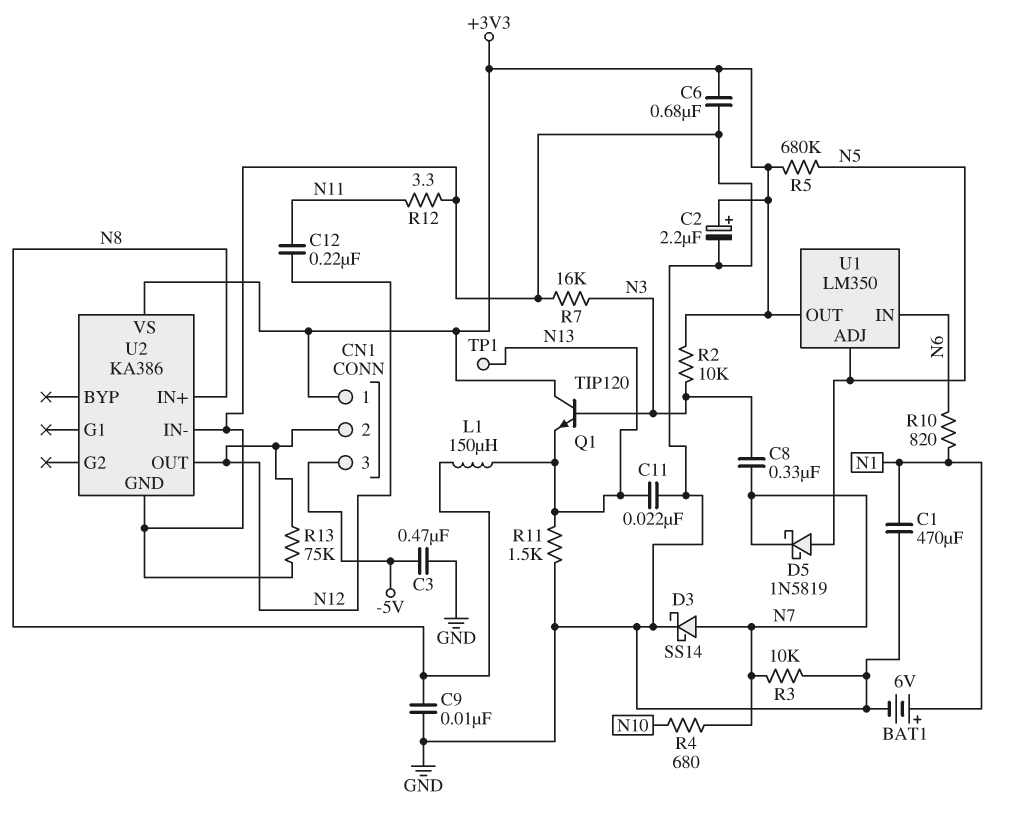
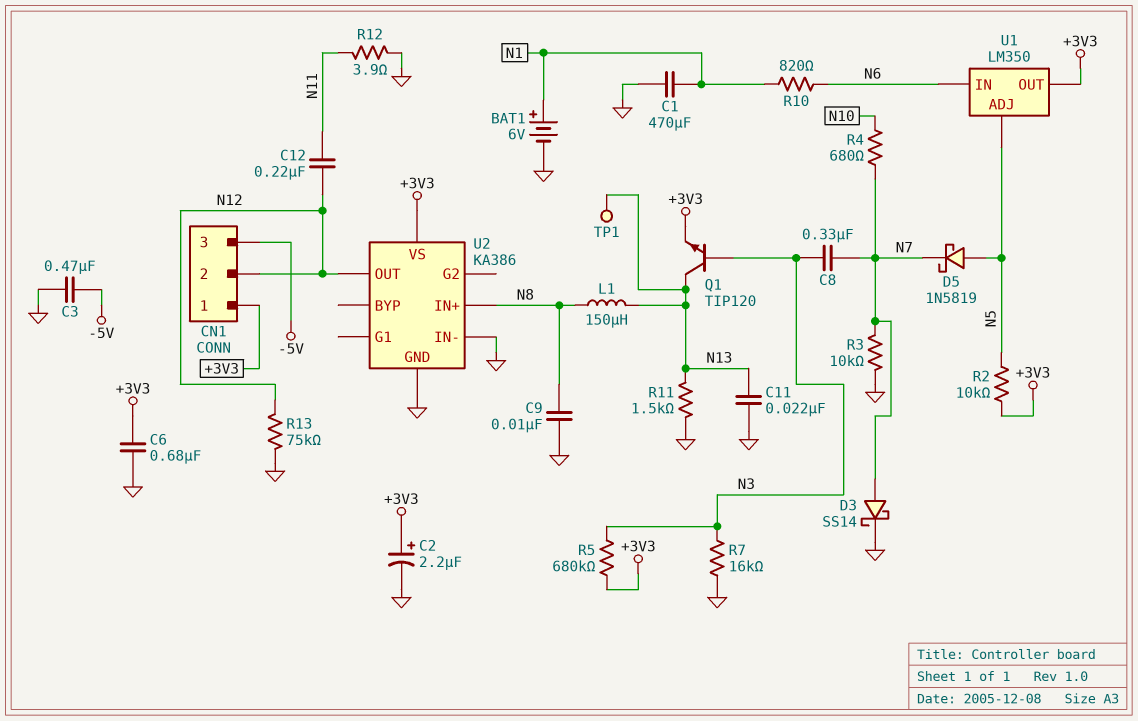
Q1: NPN TIP120 (B N3, C +3V3, E N13) -> NPN TIP120 (B N3, C N13, E +3V3)
R2: 10k (+3V3, N3) -> 10k (+3V3, N5)
R5: 680k (+3V3, N5) -> 680k (+3V3, N3)
R12: 3.3 (GND, N11) -> 3.9 (GND, N11)

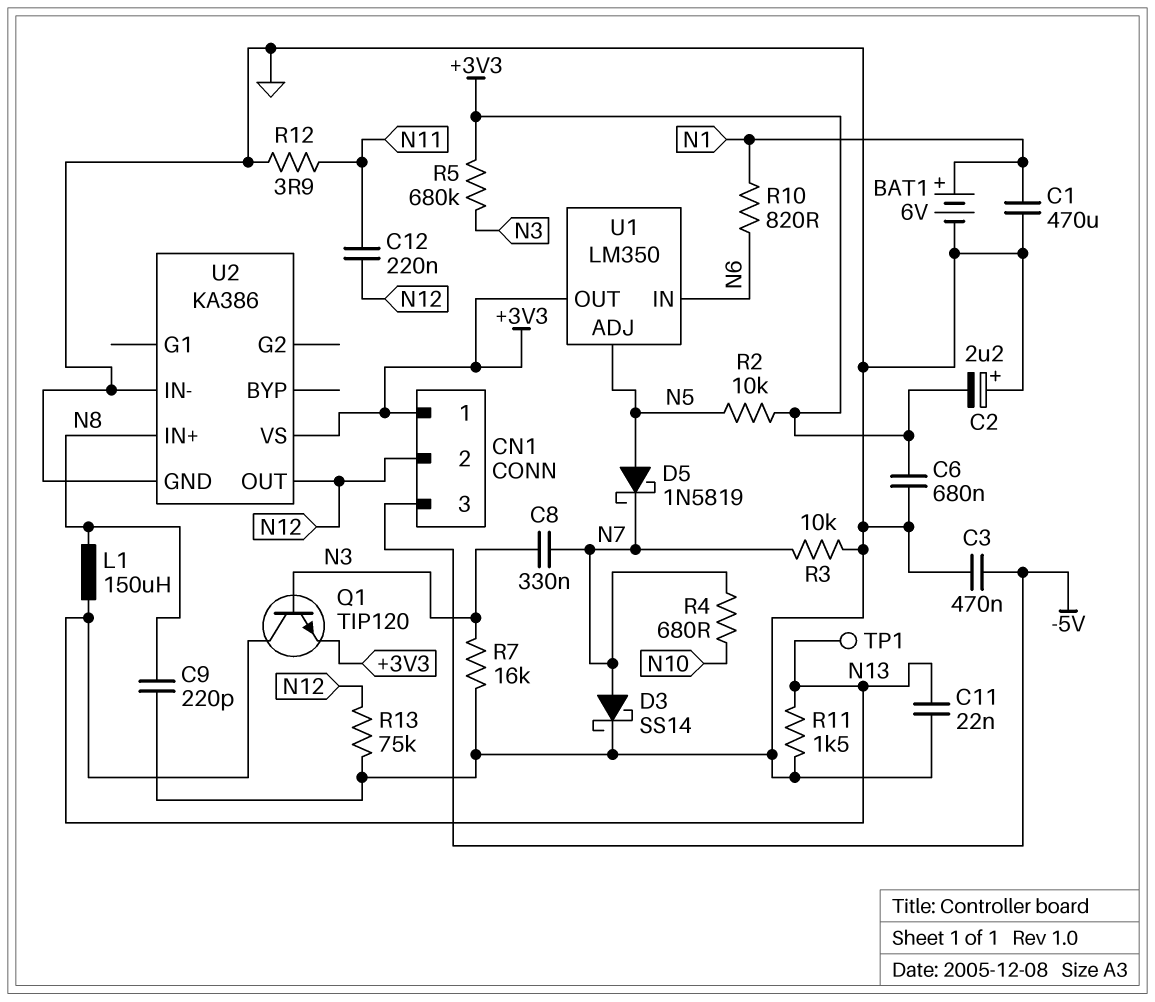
C2: 2.2uF (plus +3V3, minus GND) -> 2.2uF (plus GND, minus +3V3)
C9: 10nF (GND, N8) -> 220pF (GND, N8)

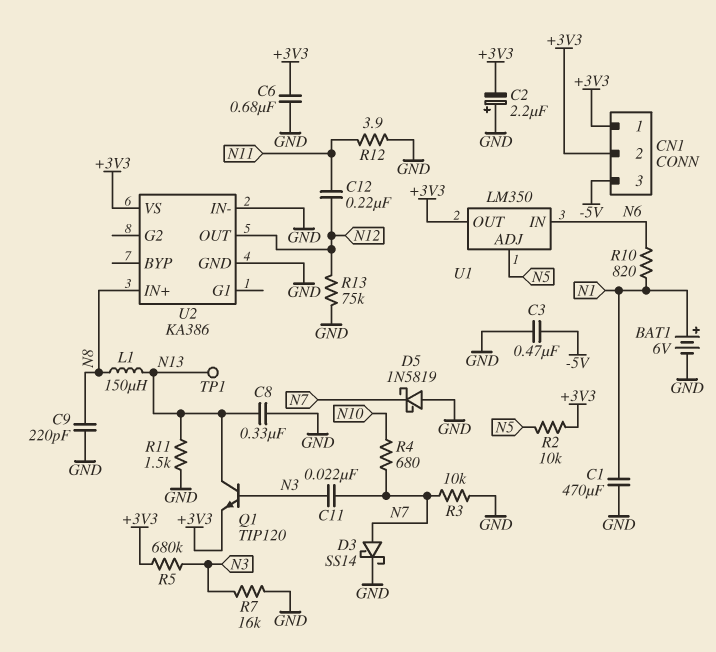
C8: 330nF (N3, N7) -> 330nF (GND, N13)
C11: 22nF (GND, N13) -> 22nF (N3, N7)
CN1 pin 2: N12 -> +3V3
D5: schottky 1N5819 (A N5, K N7) -> schottky 1N5819 (A GND, K N7)

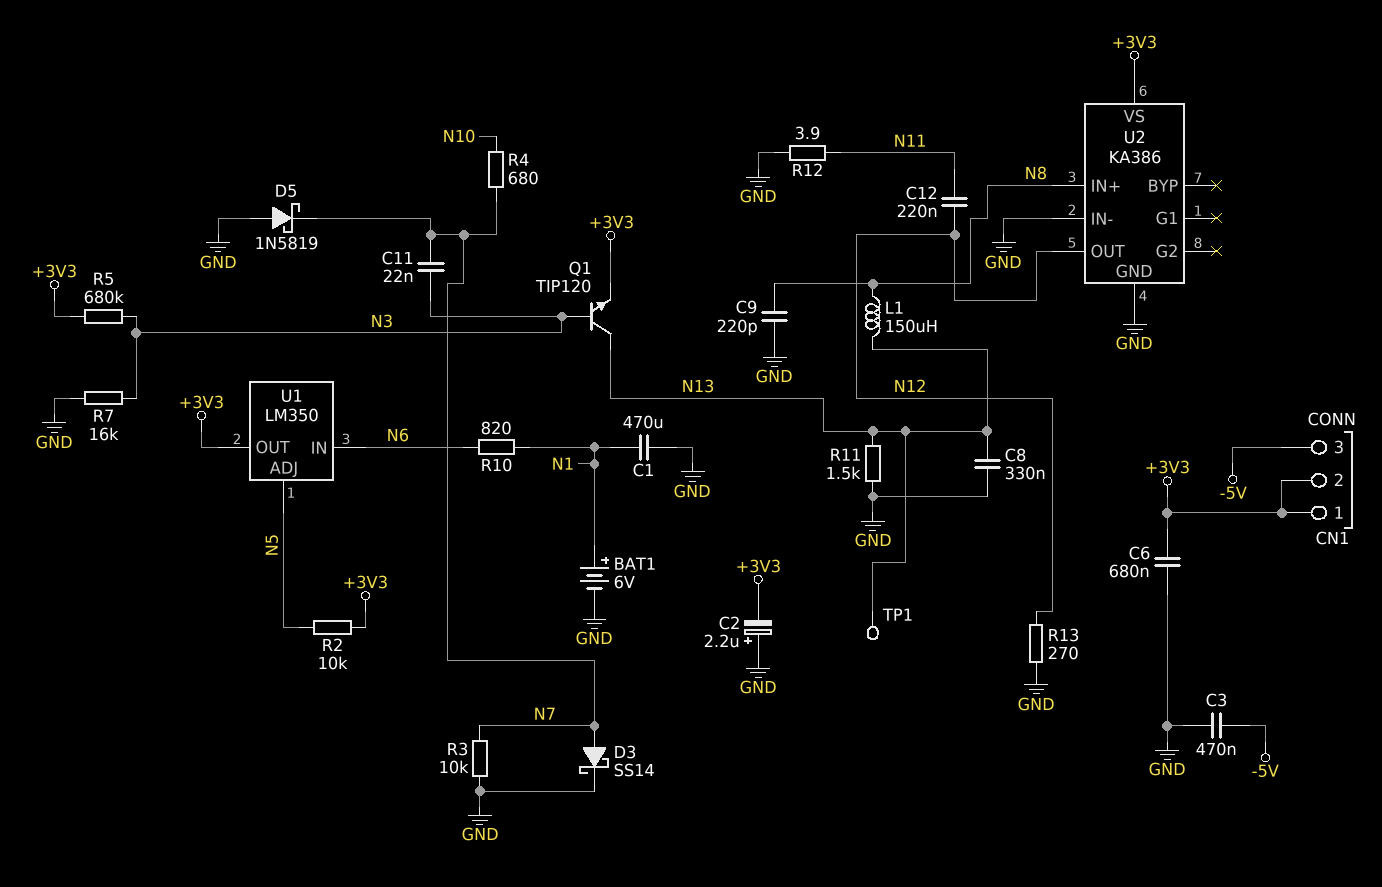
R13: 75k (GND, N12) -> 270 (GND, N12)

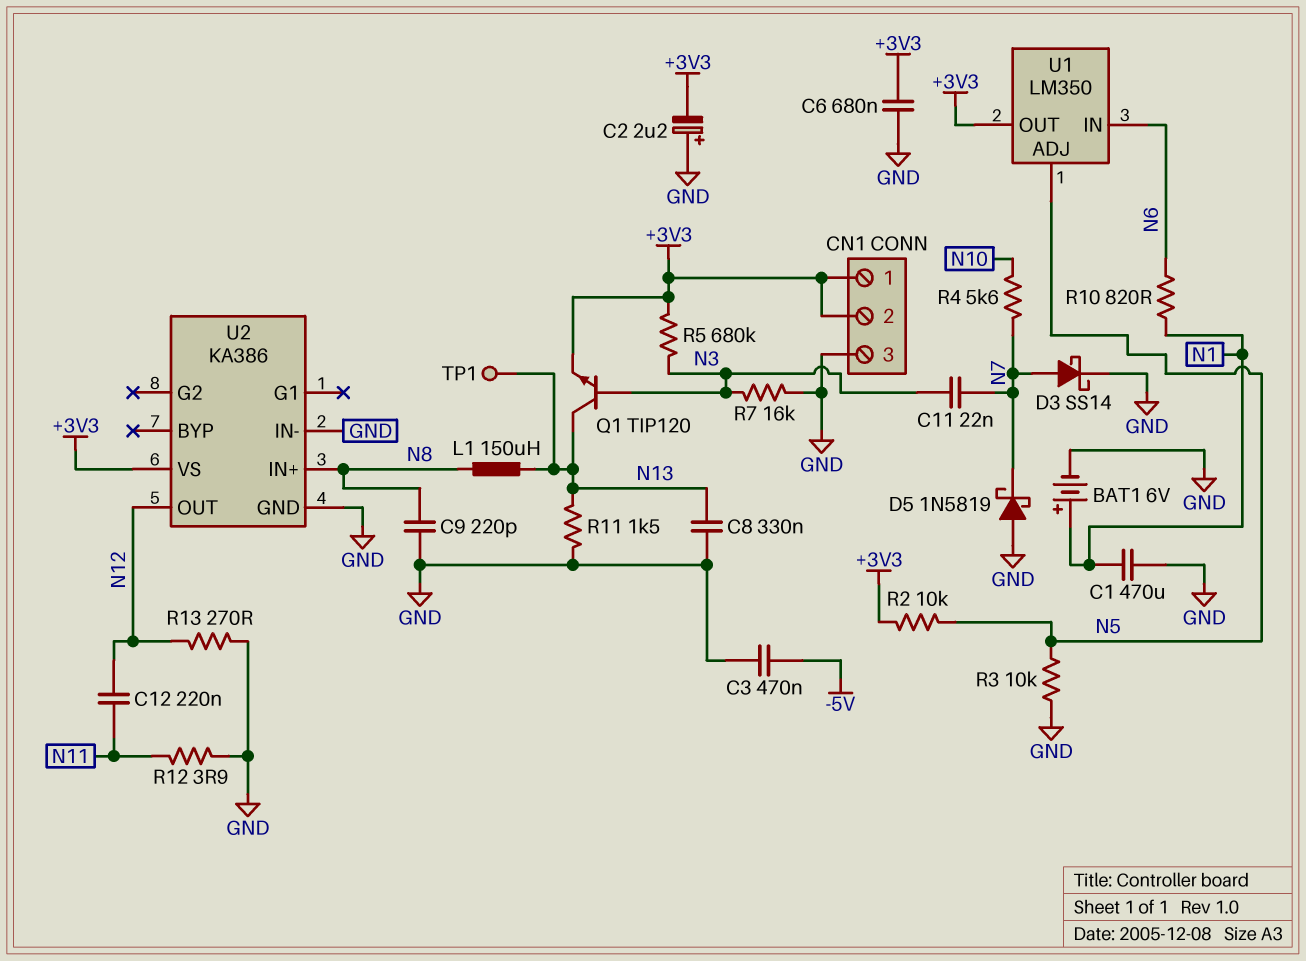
CN1 pin 3: -5V -> GND
R3: 10k (GND, N7) -> 10k (GND, N5)
R4: 680 (N7, N10) -> 5.6k (N7, N10)

